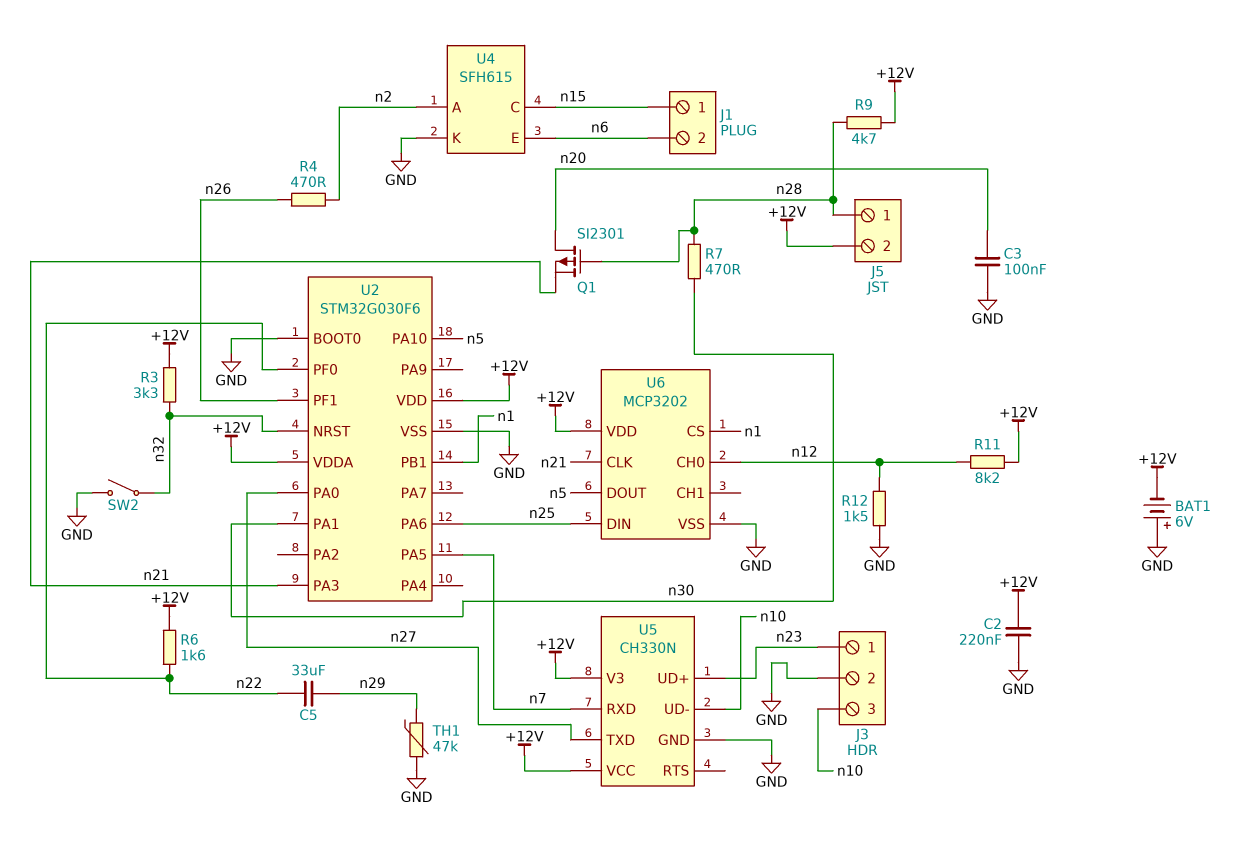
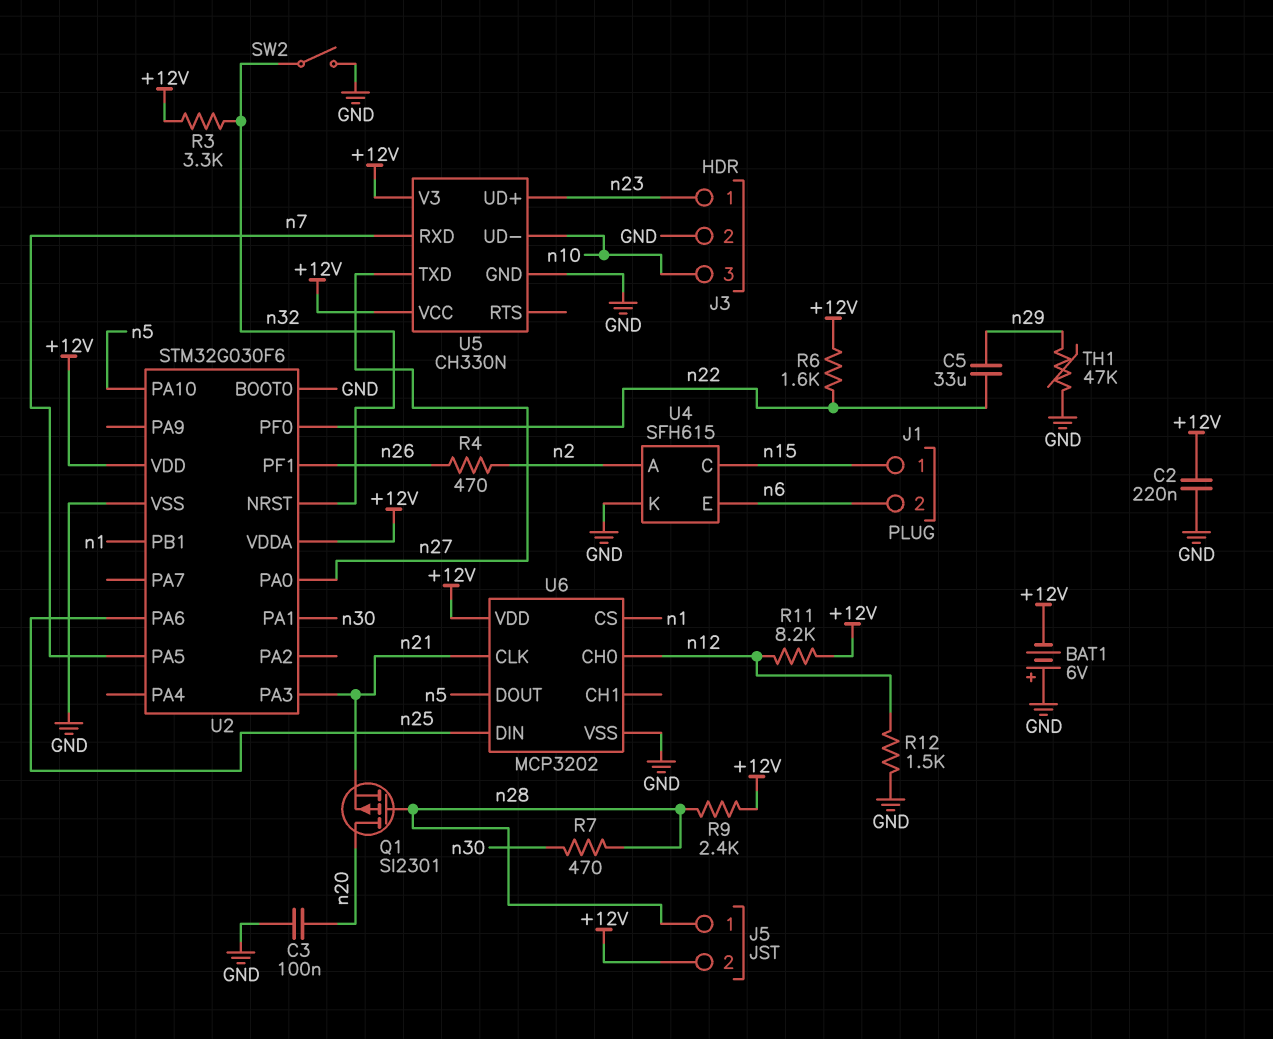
R9: 4.7k (+12V, n28) -> 2.4k (+12V, n28)

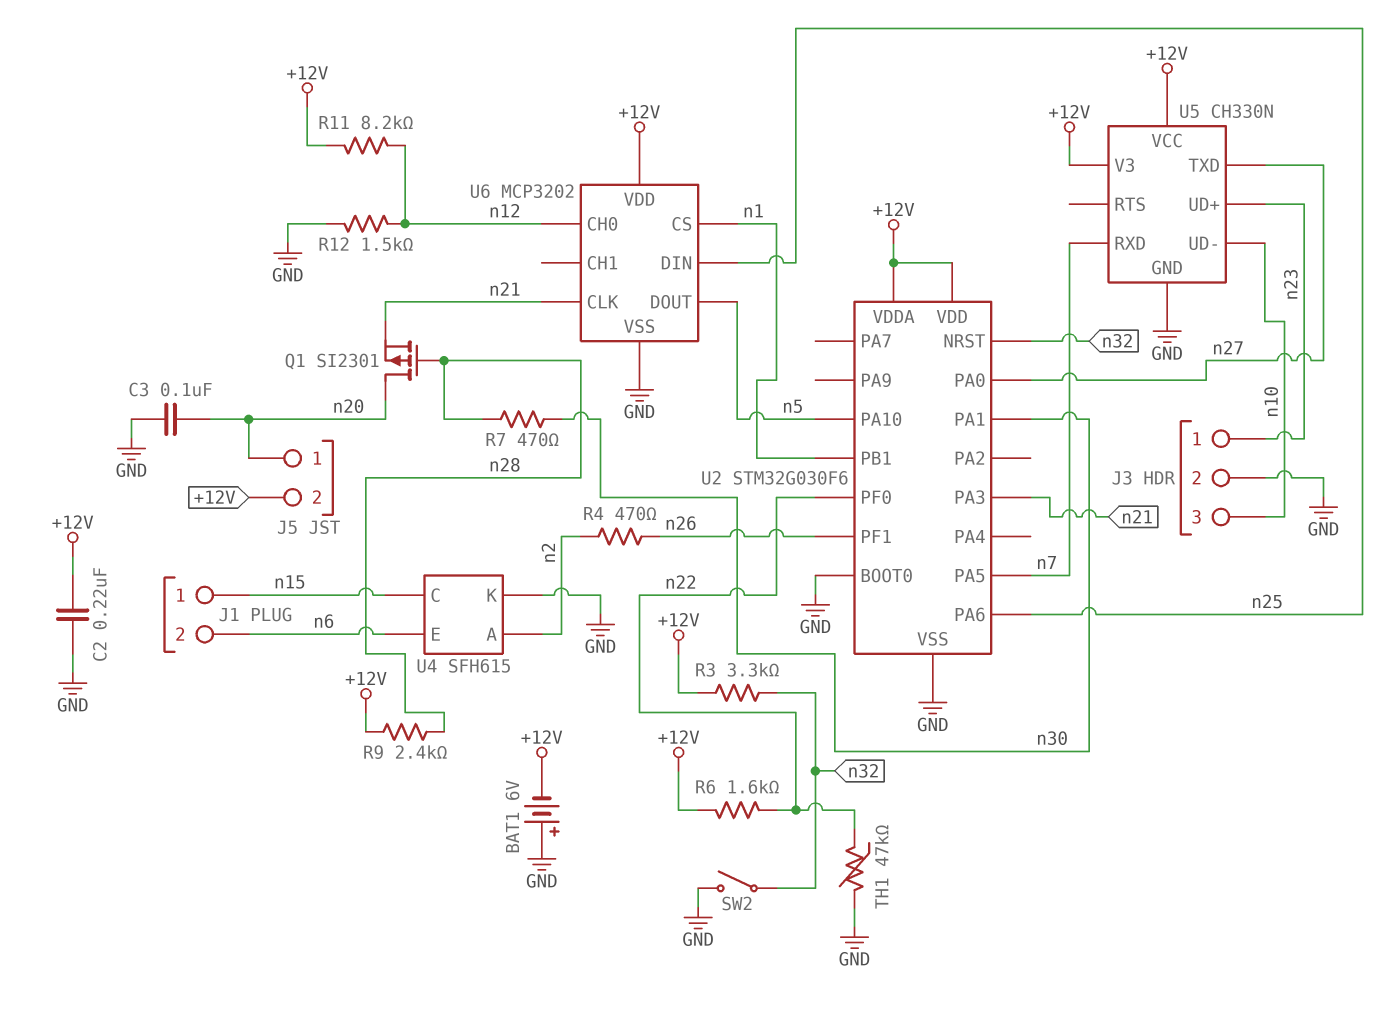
C5: 33uF (n22, n29) -> none
J5 pin 1: n28 -> n20
TH1: 47k (GND, n29) -> 47k (GND, n22)

